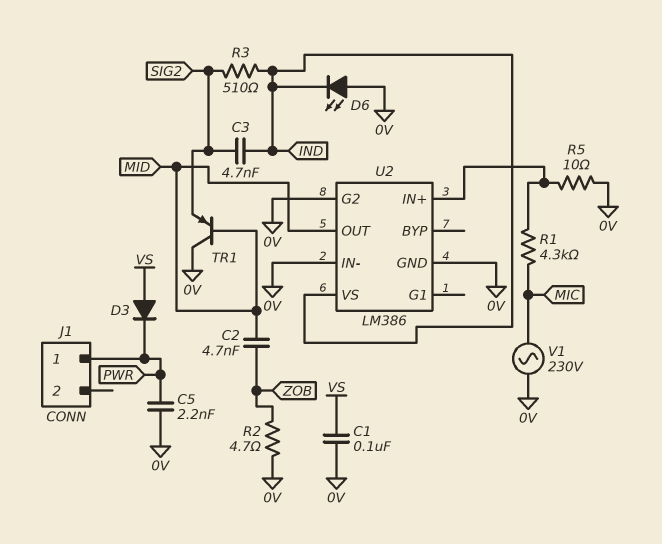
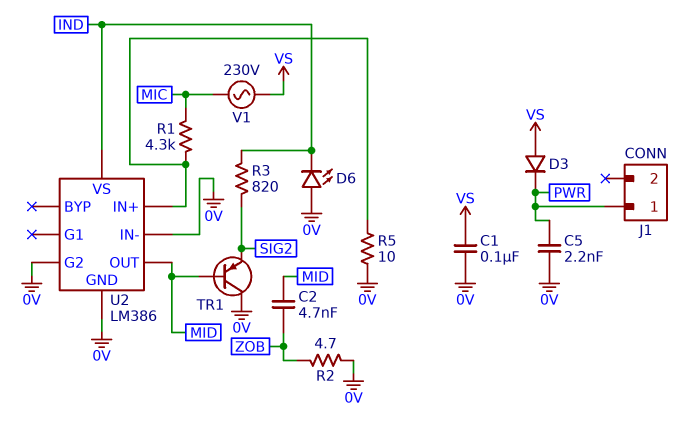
C3: 4.7nF (IND, SIG2) -> none
R3: 510 (IND, SIG2) -> 820 (IND, SIG2)
V1: AC 230V (0V, MIC) -> AC 230V (MIC, VS)

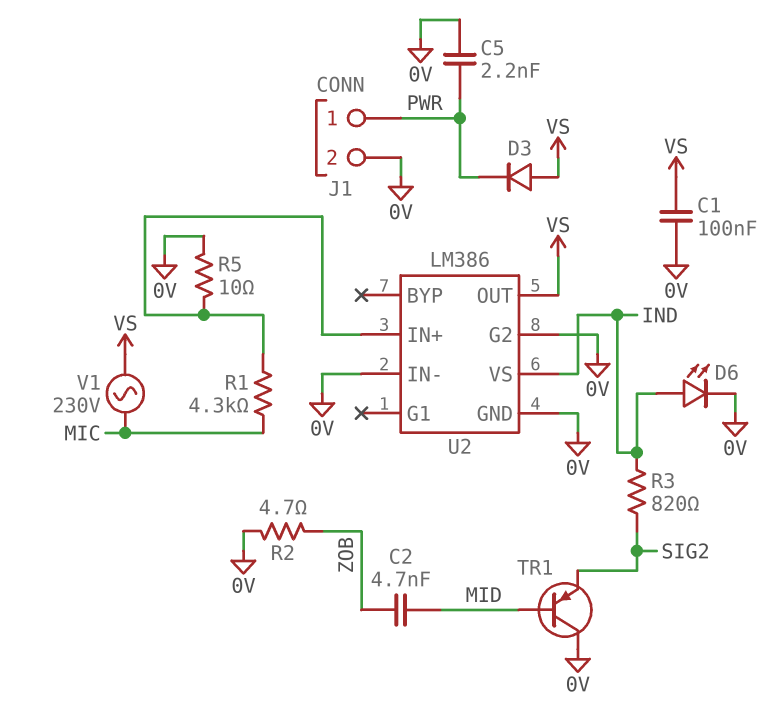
D6: LED (A 0V, K IND) -> LED (A IND, K 0V)
J1 pin 2: none -> 0V
U2 pin OUT: MID -> VS

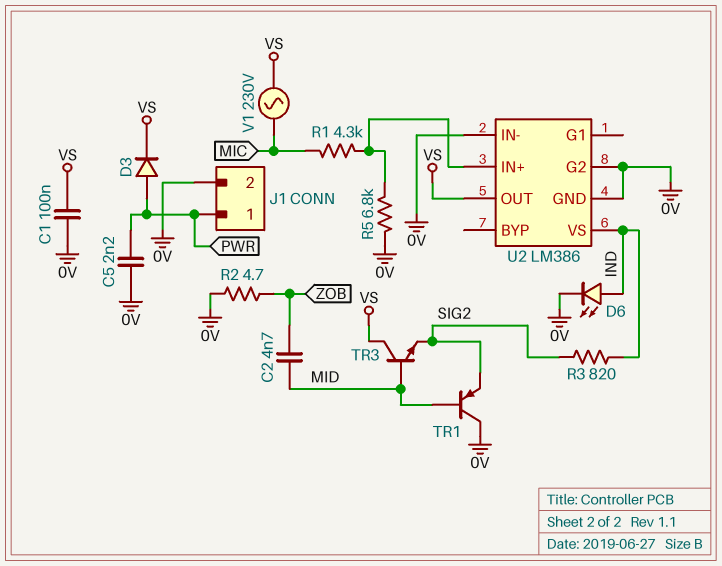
D3: diode (A VS, K PWR) -> diode (A PWR, K VS)
R5: 10 (0V, U2/IN+) -> 6.8k (0V, U2/IN+)
TR3: none -> NPN (B MID, C VS, E SIG2)

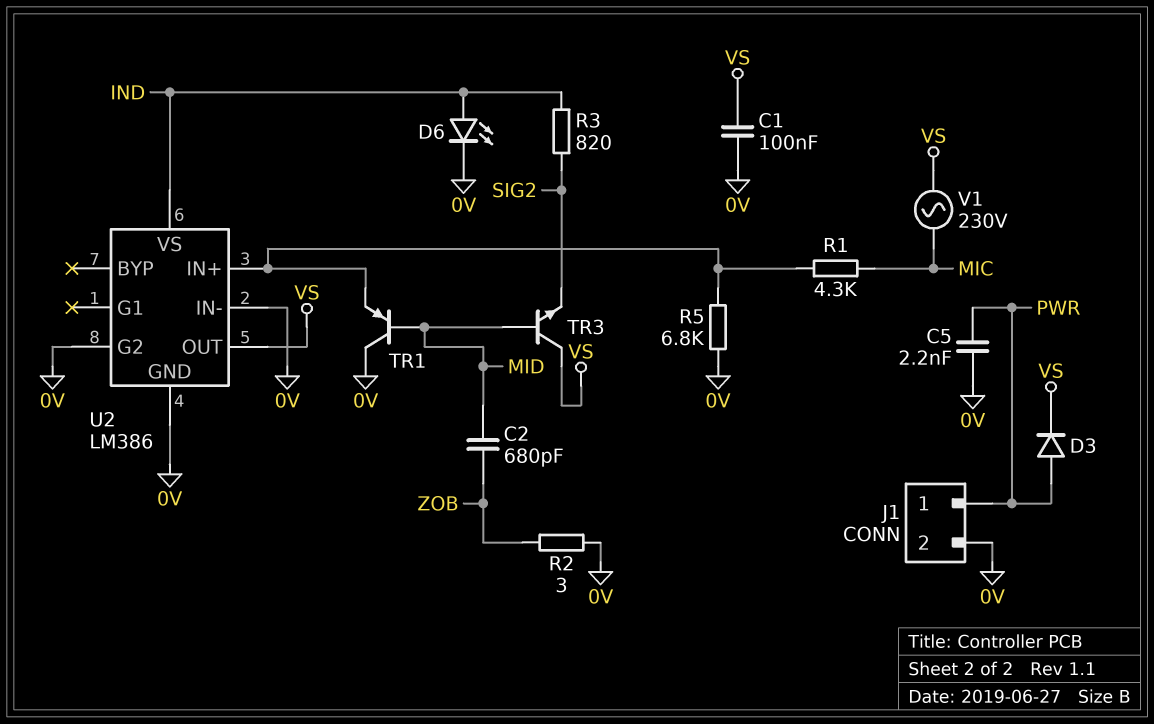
C2: 4.7nF (MID, ZOB) -> 680pF (MID, ZOB)
R2: 4.7 (0V, ZOB) -> 3 (0V, ZOB)
TR1: PNP (B MID, C 0V, E SIG2) -> PNP (B MID, C 0V, E U2/IN+)

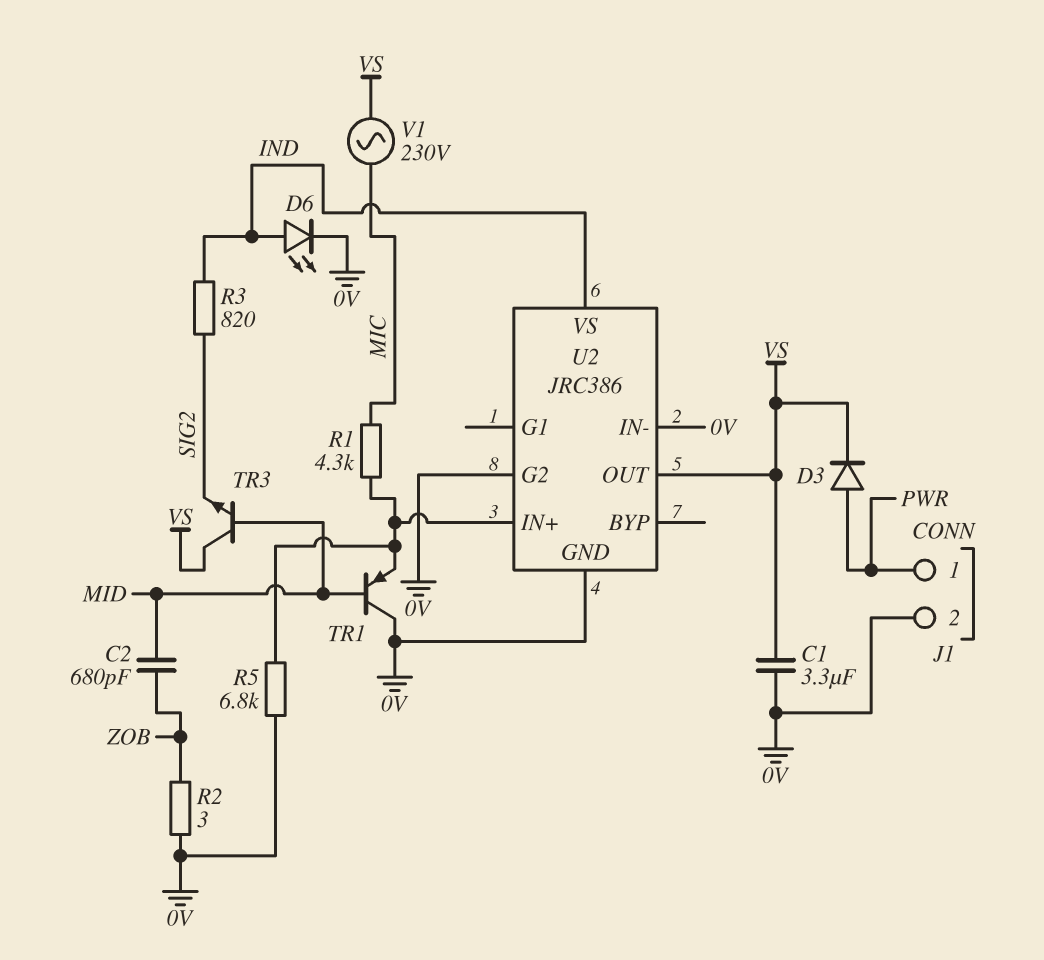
C1: 100nF (0V, VS) -> 3.3uF (0V, VS)
C5: 2.2nF (0V, PWR) -> none
U2: LM386 -> JRC386

